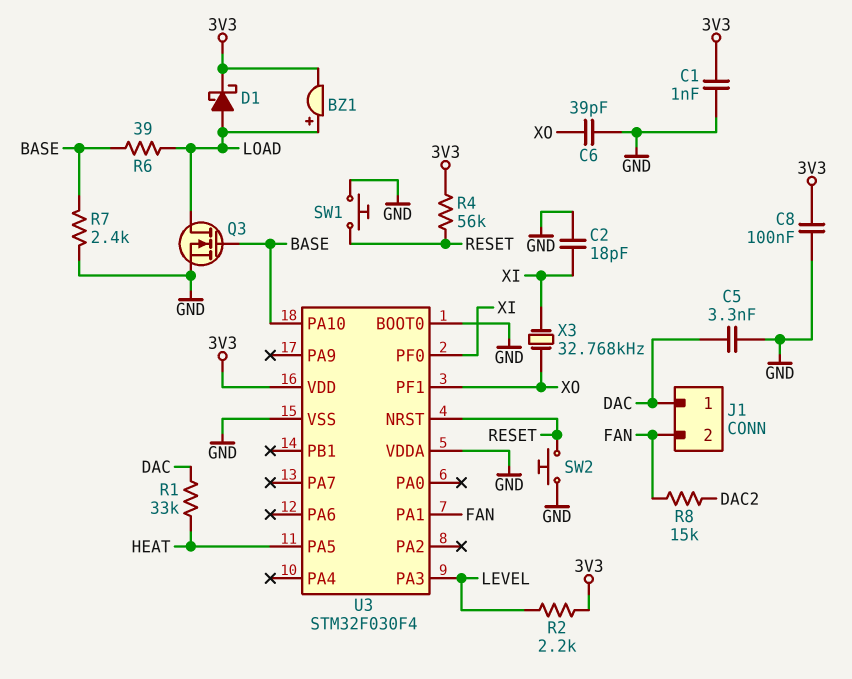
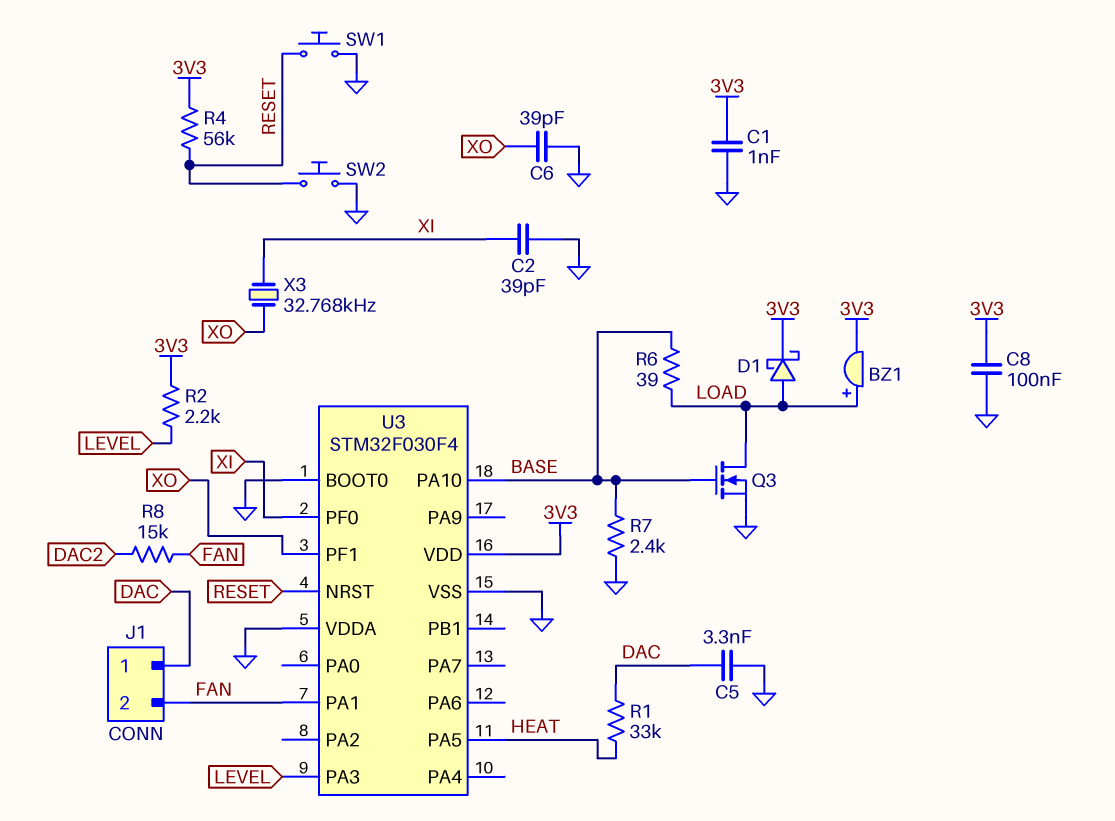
C2: 18pF (GND, XI) -> 39pF (GND, XI)

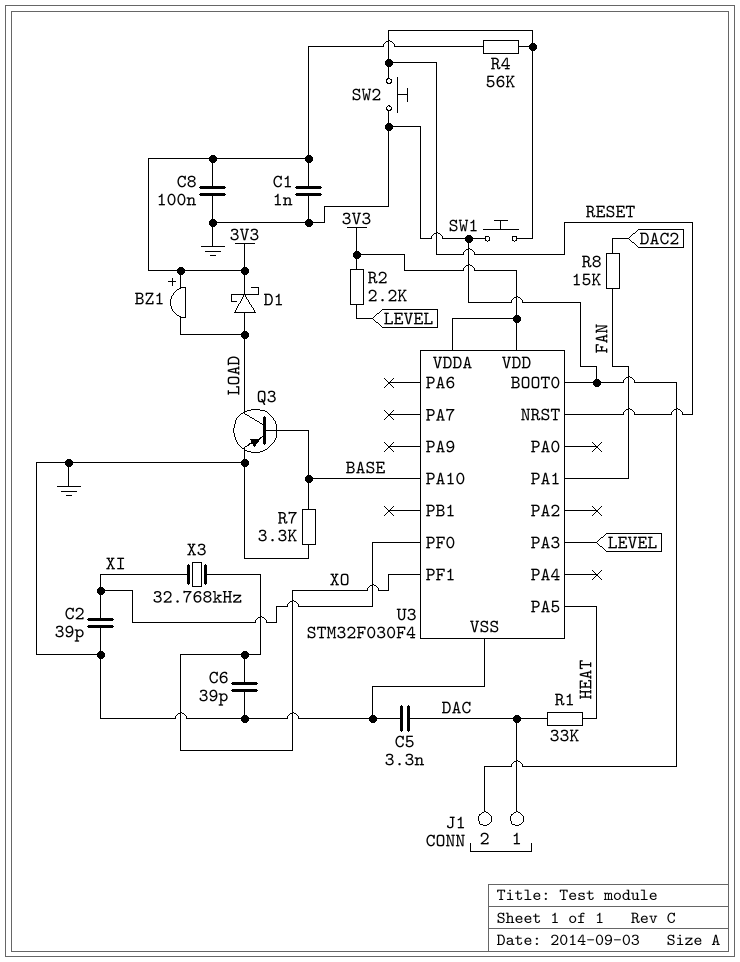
BZ1: buzzer (plus LOAD, minus 3V3) -> buzzer (plus 3V3, minus LOAD)
J1 pin 2: FAN -> GND
Q3: NMOS (G BASE, D LOAD, S GND) -> PNP (B BASE, C LOAD, E GND)
R6: 39 (BASE, LOAD) -> none
R7: 2.4k (BASE, GND) -> 3.3k (BASE, GND)
U3 pin VDDA: GND -> 3V3

